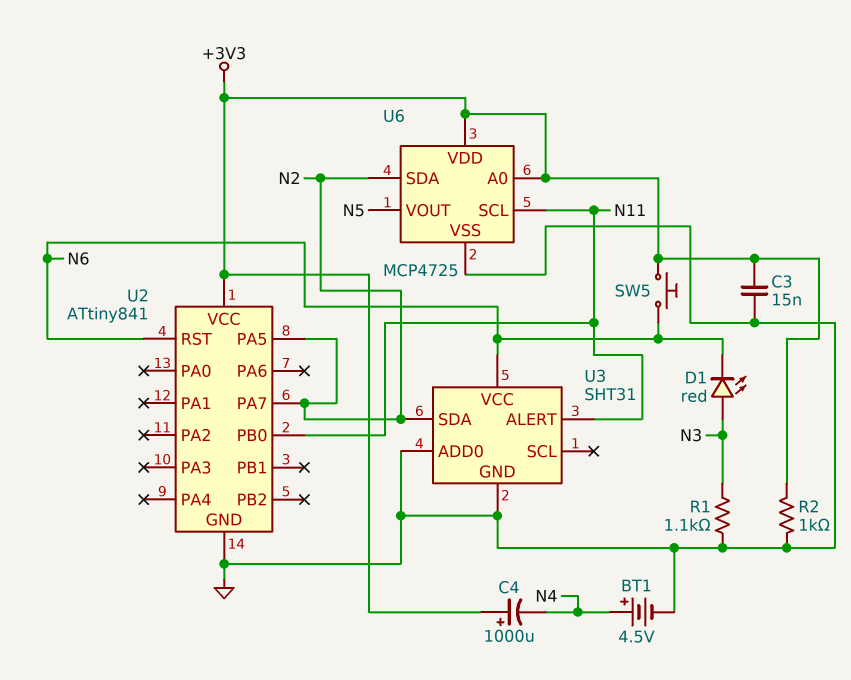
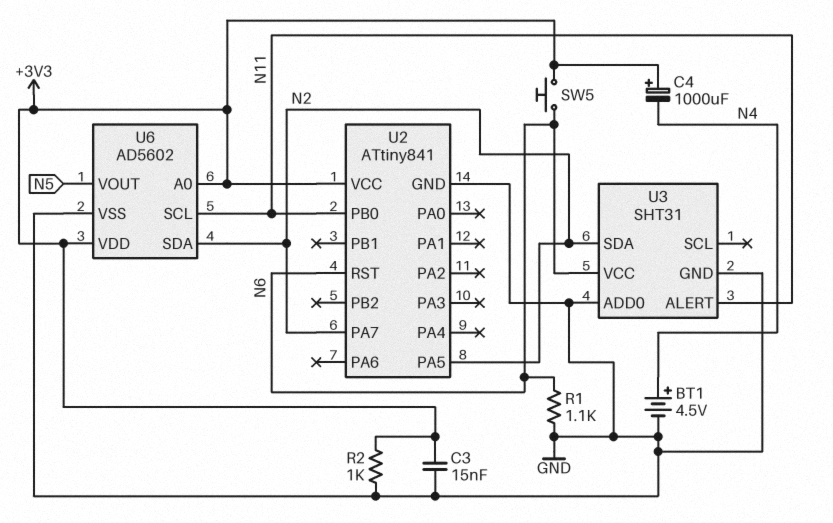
D1: LED red (A N3, K N6) -> none
R1: 1.1k (GND, N3) -> 1.1k (GND, N6)
U6: MCP4725 -> AD5602

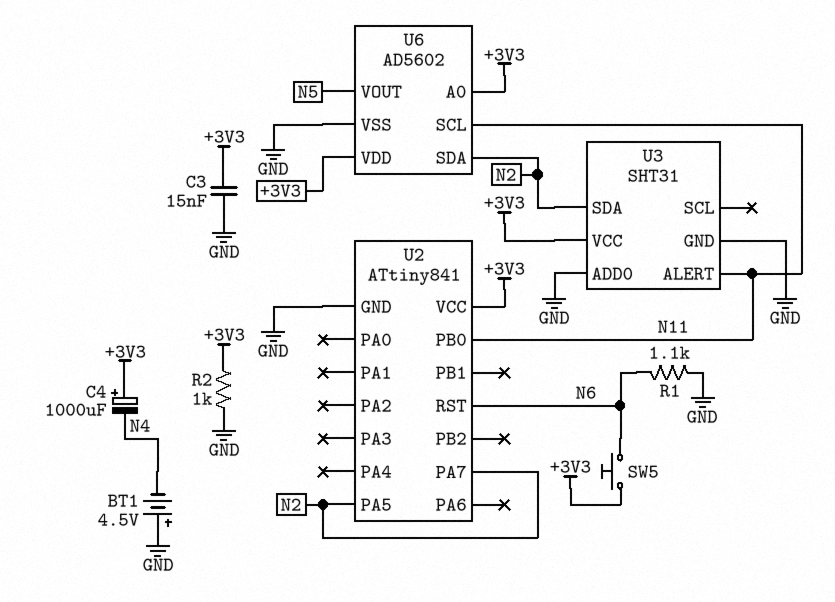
BT1: 4.5V (plus N4, minus GND) -> 4.5V (plus GND, minus N4)
U3 pin VCC: N6 -> +3V3

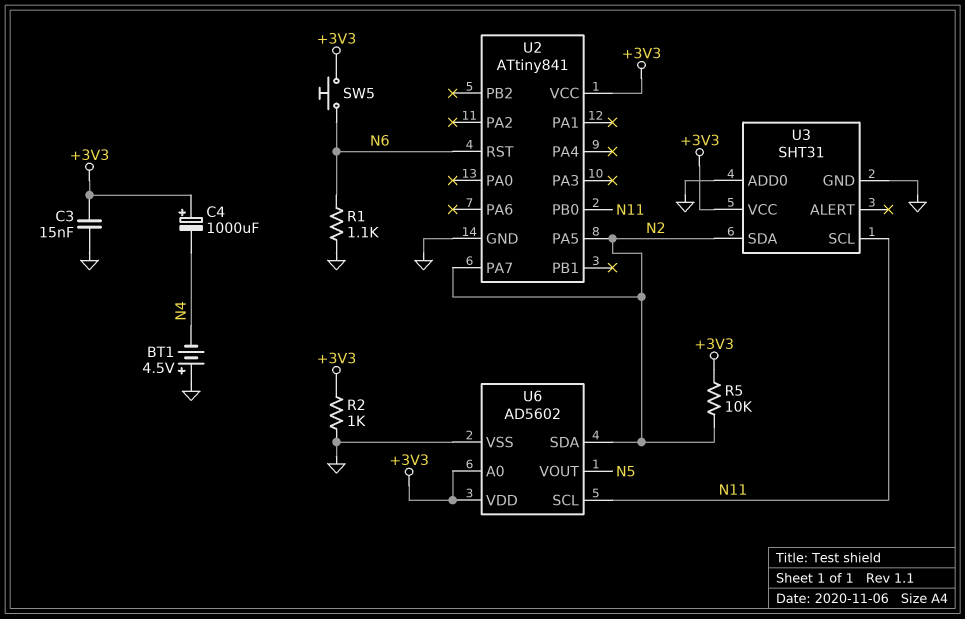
R5: none -> 10k (+3V3, N2)
U3 pin ALERT: N11 -> none
U3 pin SCL: none -> N11

